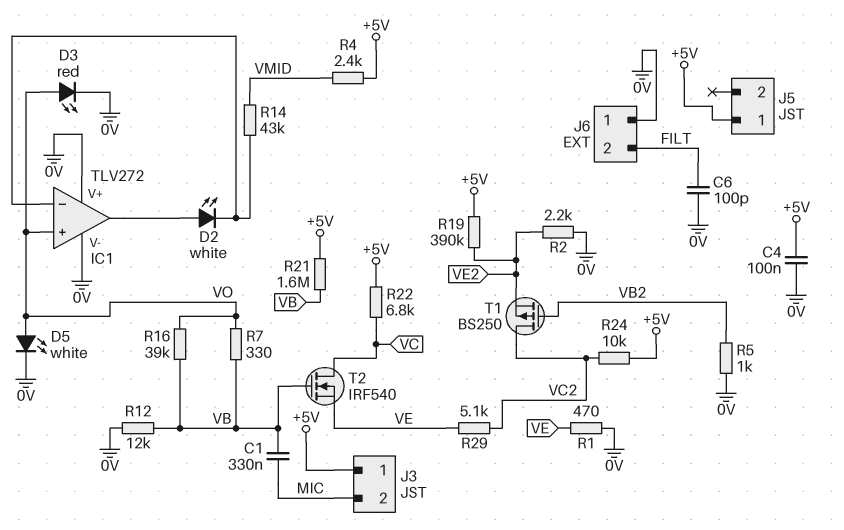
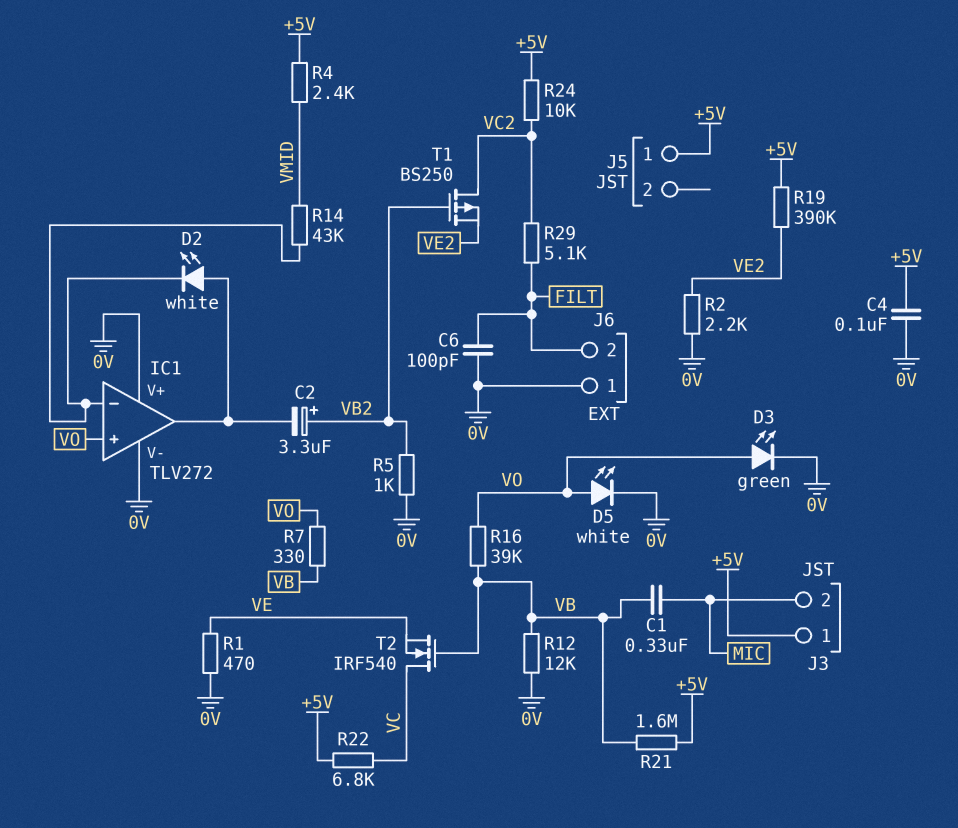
C2: none -> 3.3uF (plus VB2, minus IC1/out)
D3: LED red (A VO, K 0V) -> LED green (A VO, K 0V)
R29: 5.1k (VC2, VE) -> 5.1k (FILT, VC2)

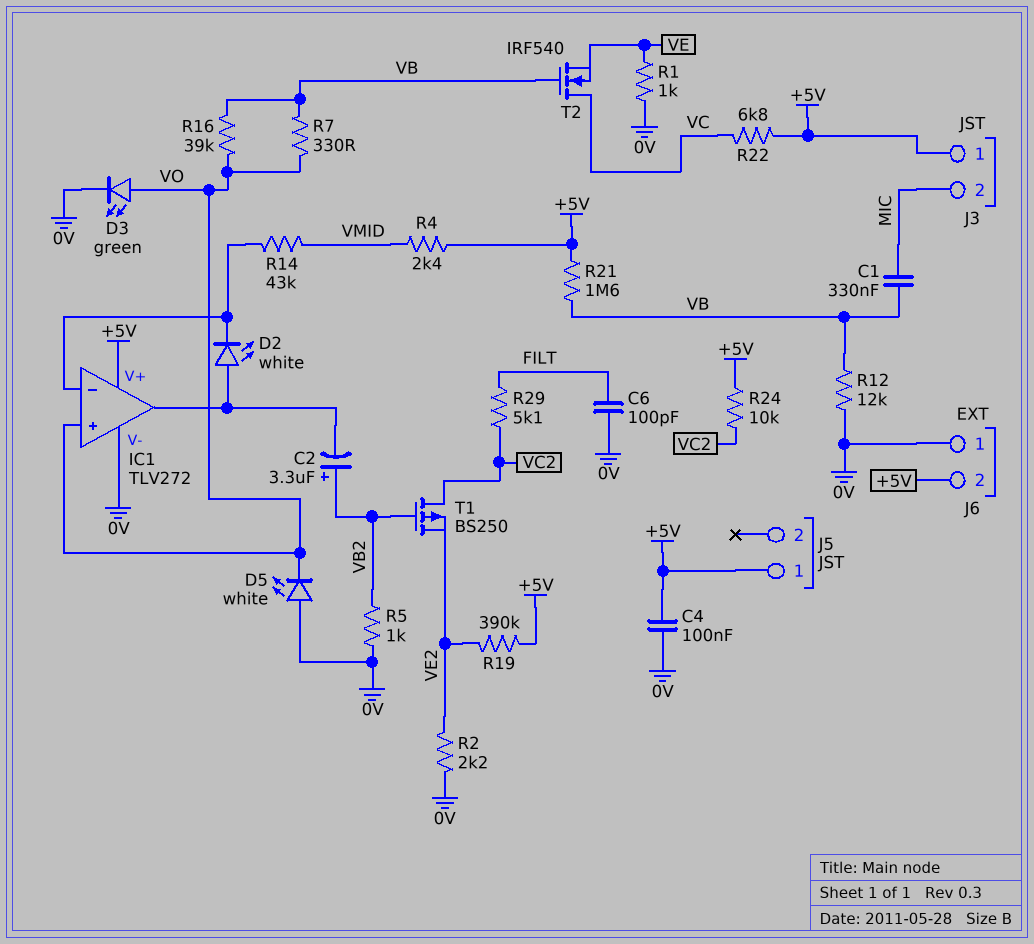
D5: LED white (A VO, K 0V) -> LED white (A 0V, K VO)
IC1 pin V+: 0V -> +5V
J6 pin 2: FILT -> +5V
R1: 470 (0V, VE) -> 1k (0V, VE)

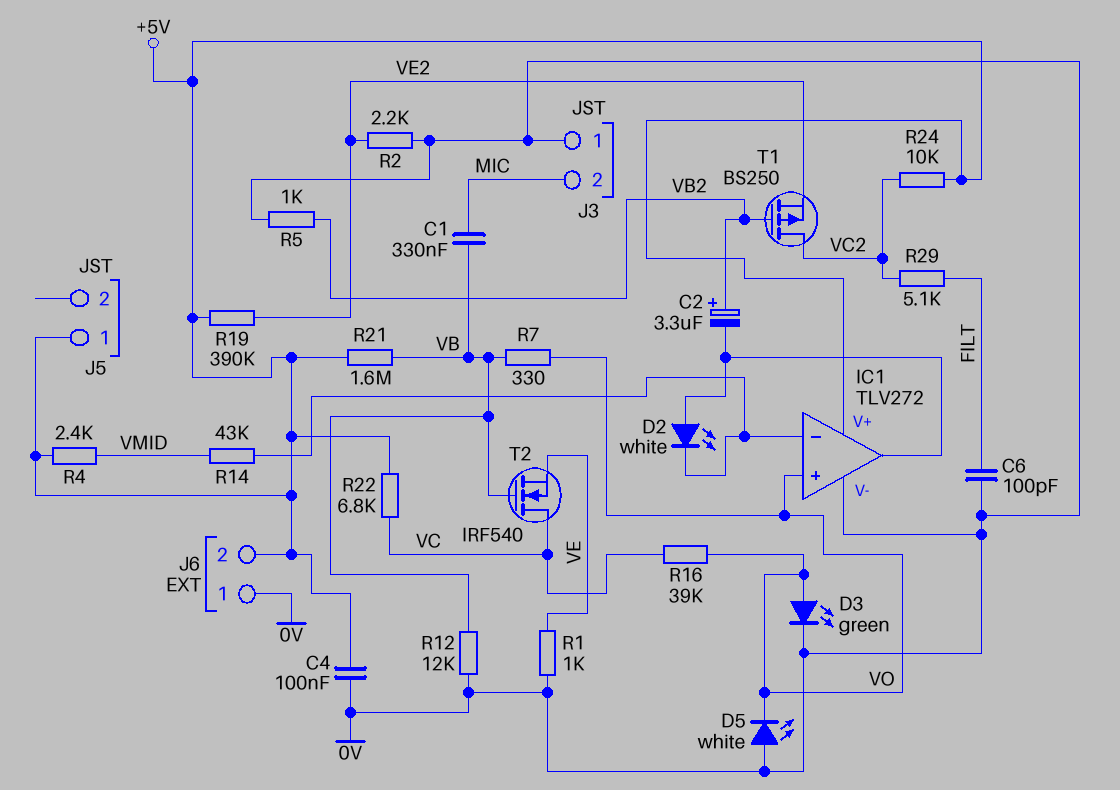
J3 pin 1: +5V -> 0V
R16: 39k (VB, VO) -> 39k (VC, VO)

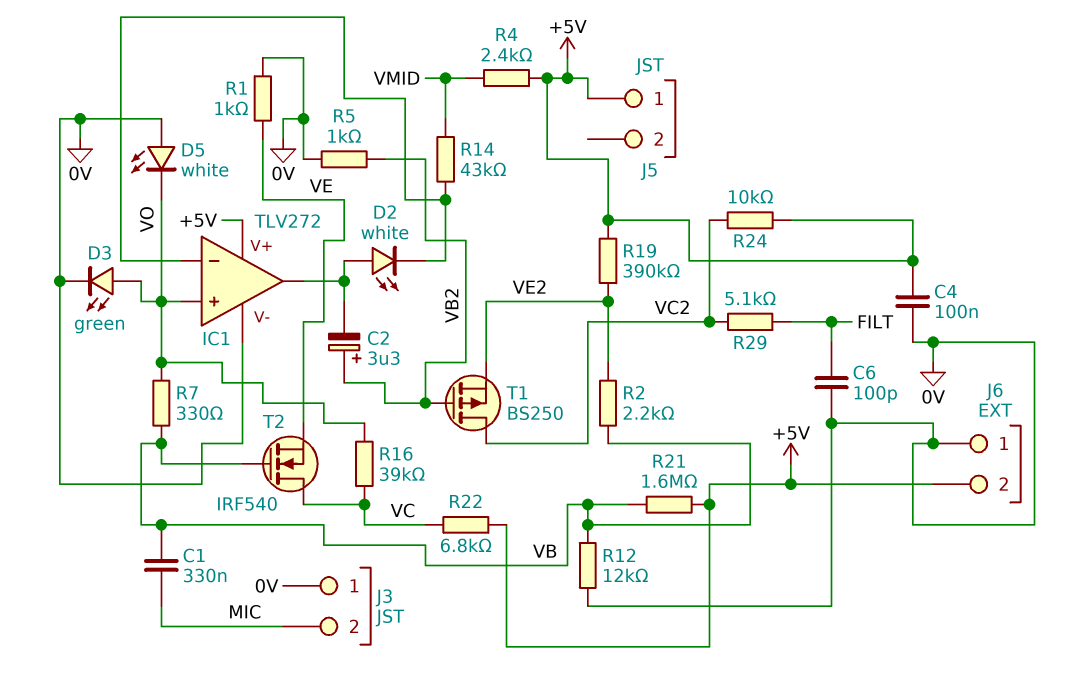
R2: 2.2k (0V, VE2) -> 2.2k (VB, VE2)

